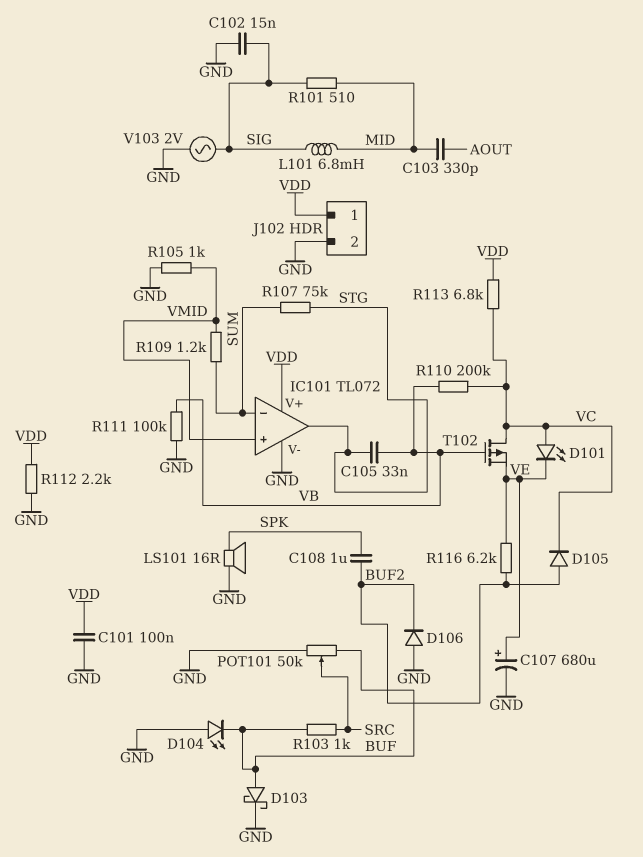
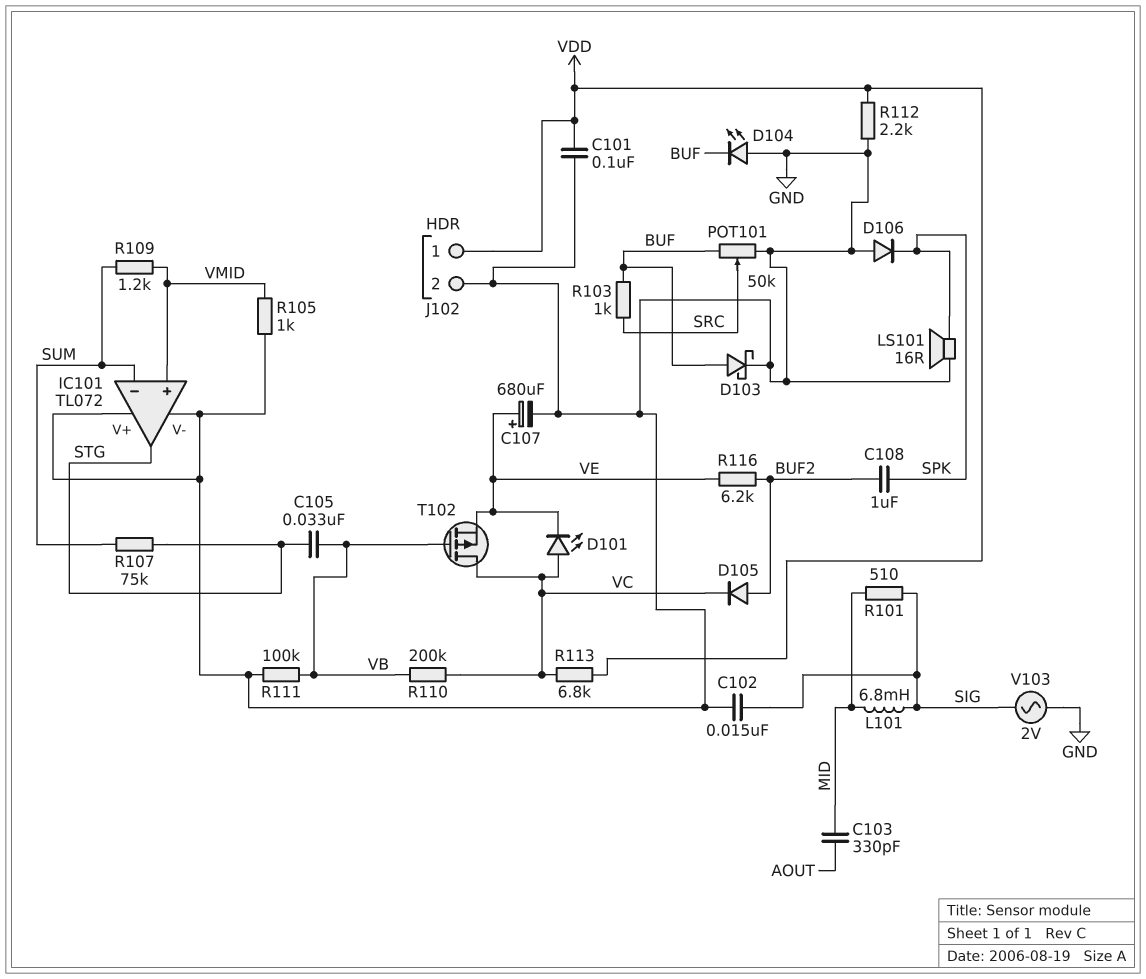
D106: diode (A GND, K BUF2) -> diode (A GND, K SPK)
IC101 pin V+: VDD -> GND

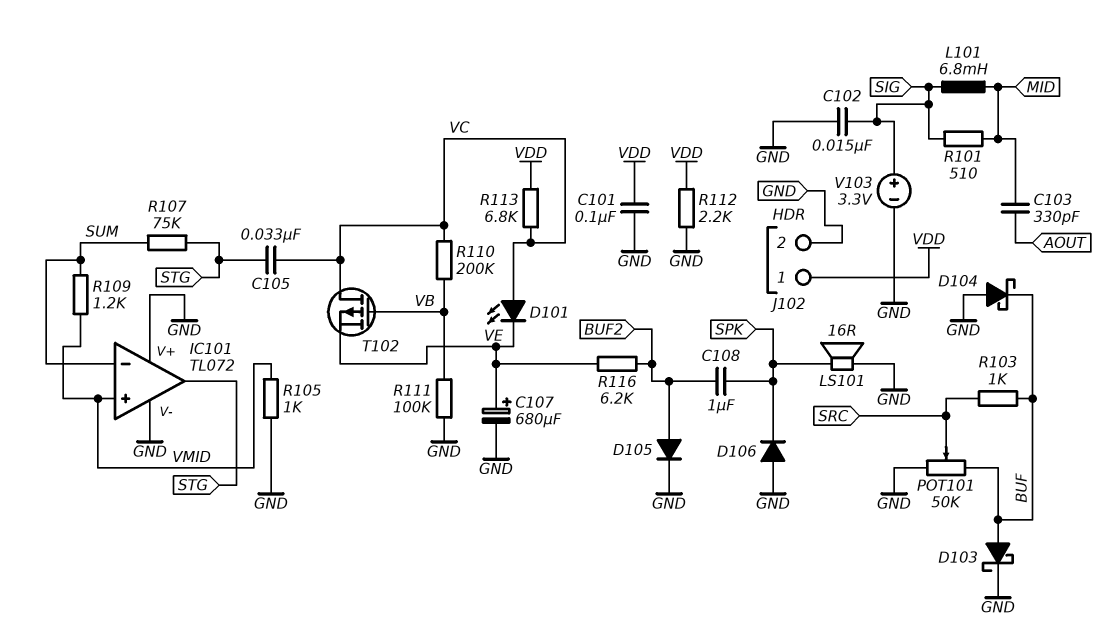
C105: 33nF (STG, VB) -> 33nF (STG, VC)
D104: LED (A GND, K BUF) -> schottky (A GND, K BUF)
D105: diode (A BUF2, K VC) -> diode (A BUF2, K GND)
V103: AC 2V (GND, SIG) -> 3.3V (plus SIG, minus GND)

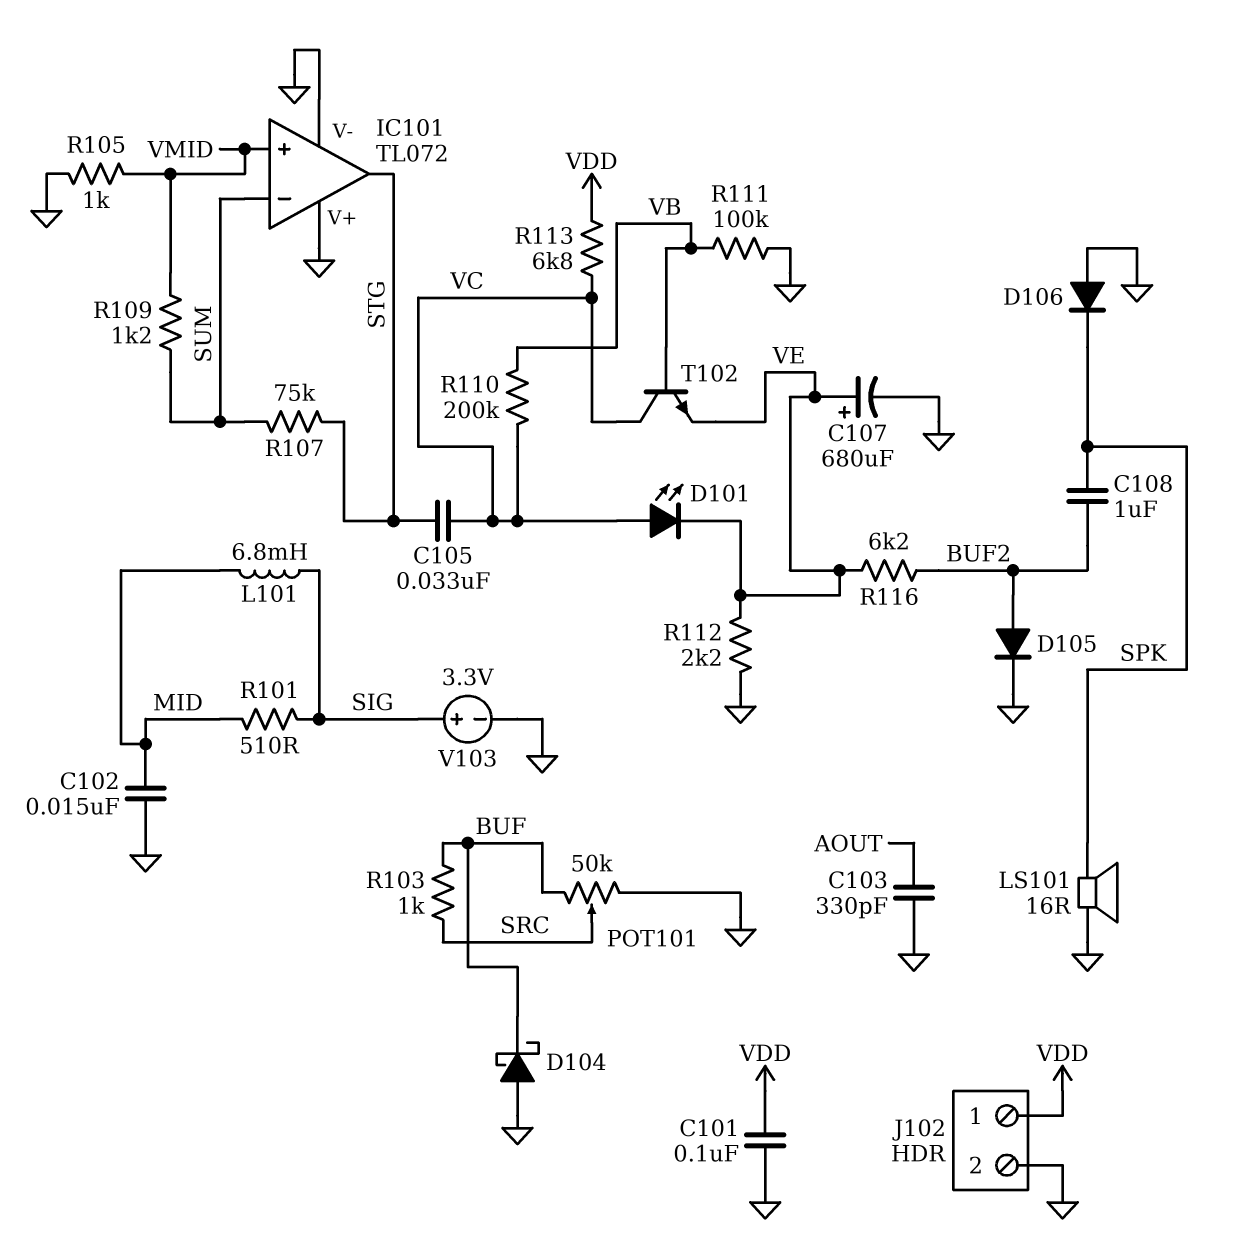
C102: 15nF (GND, SIG) -> 15nF (GND, MID)
C103: 330pF (AOUT, MID) -> 330pF (AOUT, GND)
D103: schottky (A BUF, K GND) -> none
R112: 2.2k (GND, VDD) -> 2.2k (GND, VE)
T102: PMOS (G VB, D VC, S VE) -> NPN (B VB, C VC, E VE)

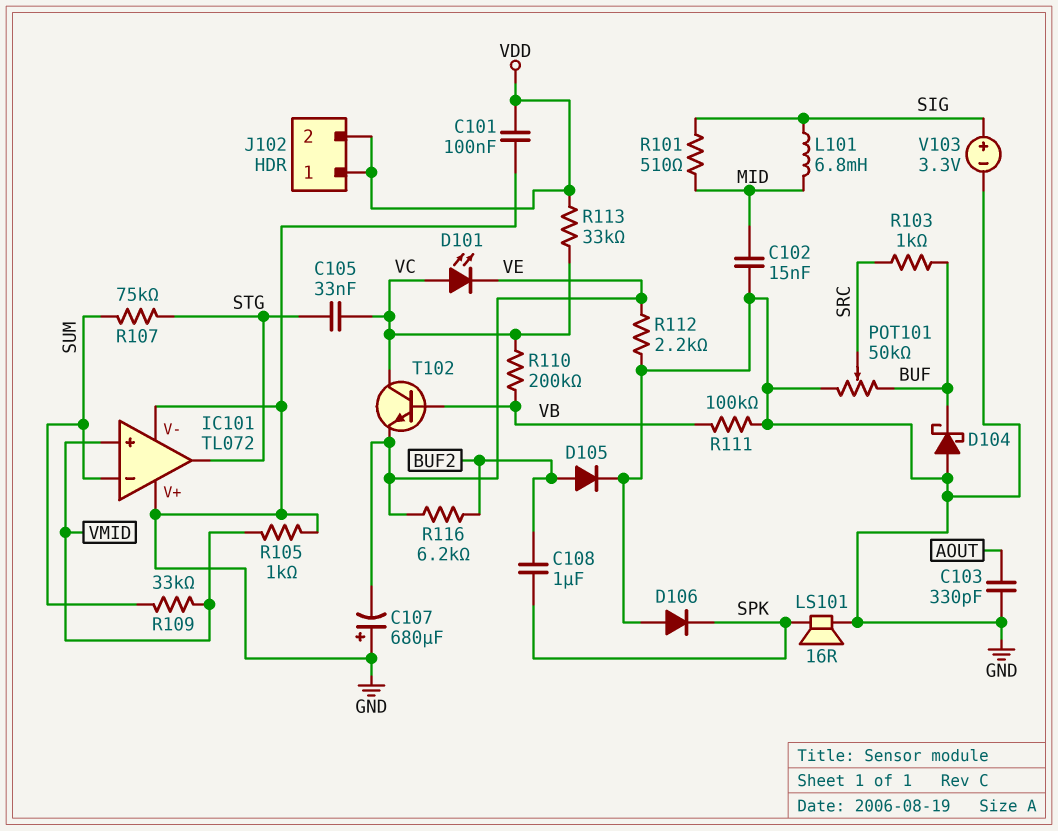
C107: 680uF (plus VE, minus GND) -> 680uF (plus GND, minus VE)
J102 pin 2: GND -> VDD
R109: 1.2k (SUM, VMID) -> 33k (SUM, VMID)
R113: 6.8k (VC, VDD) -> 33k (VC, VDD)

